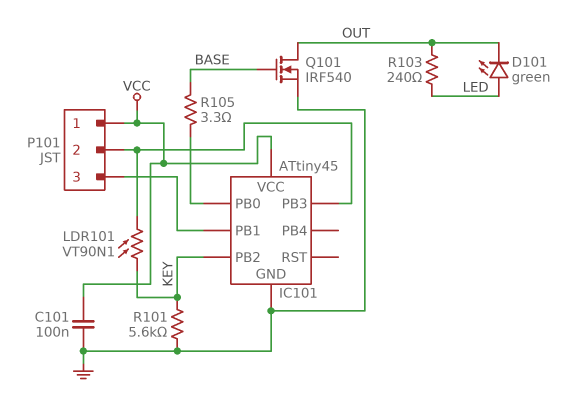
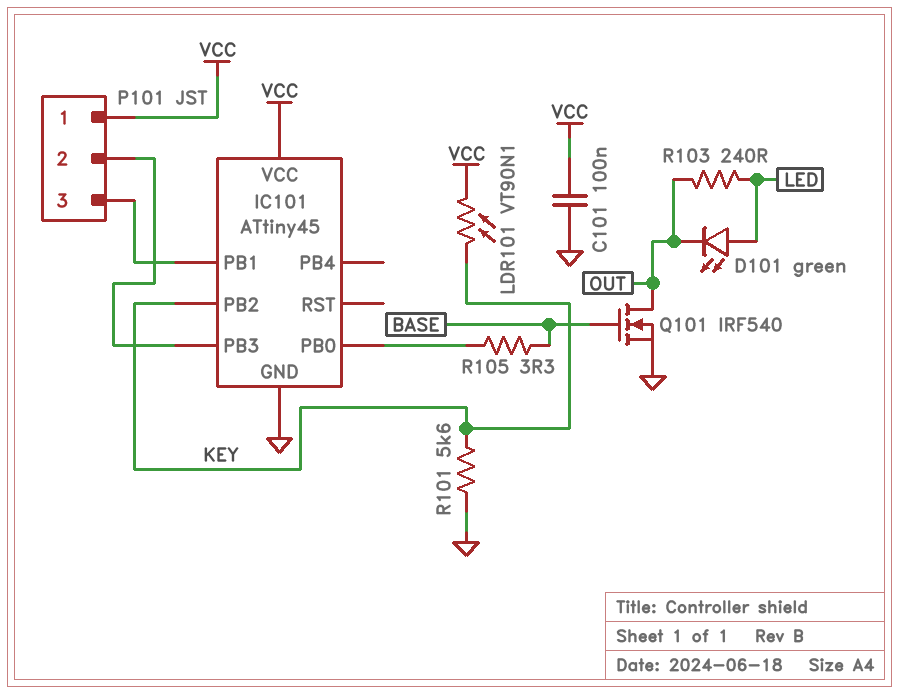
LDR101: VT90N1 (IC101/PB3, KEY) -> VT90N1 (KEY, VCC)

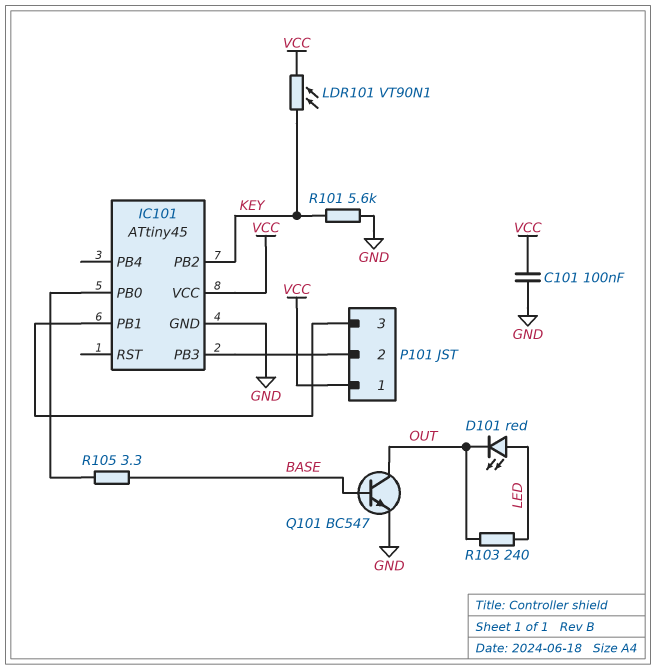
D101: LED green (A LED, K OUT) -> LED red (A LED, K OUT)
Q101: NMOS IRF540 (G BASE, D OUT, S GND) -> NPN BC547 (B BASE, C OUT, E GND)

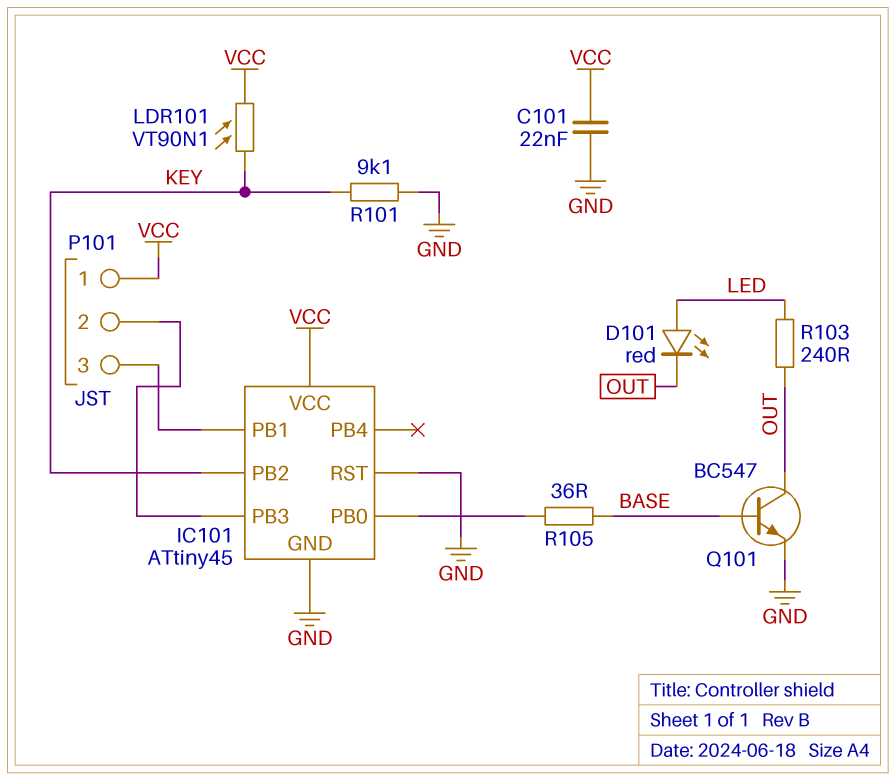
C101: 100nF (GND, VCC) -> 22nF (GND, VCC)
IC101 pin RST: none -> GND
R101: 5.6k (GND, KEY) -> 9.1k (GND, KEY)
R105: 3.3 (BASE, IC101/PB0) -> 36 (BASE, IC101/PB0)

